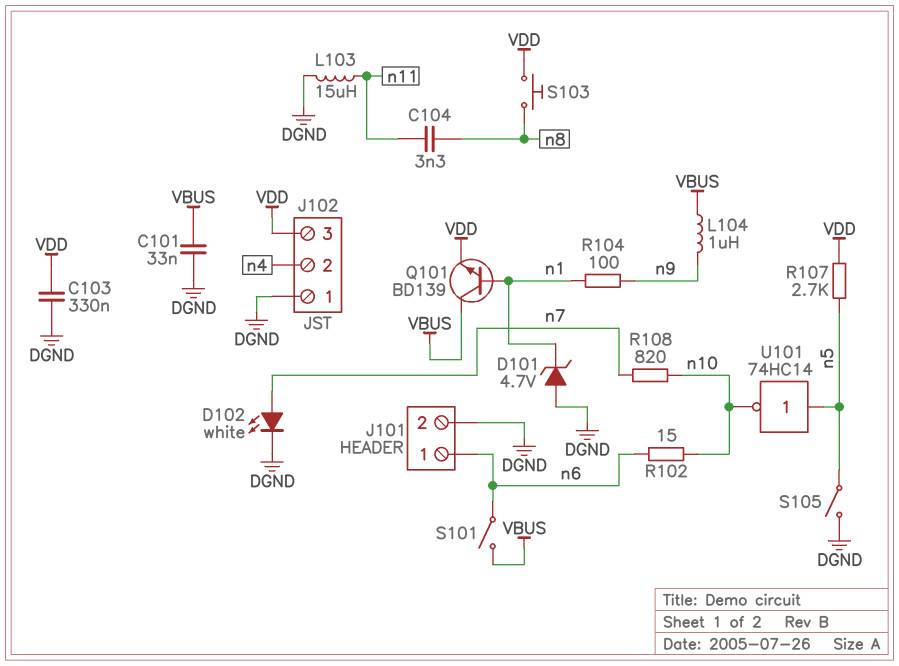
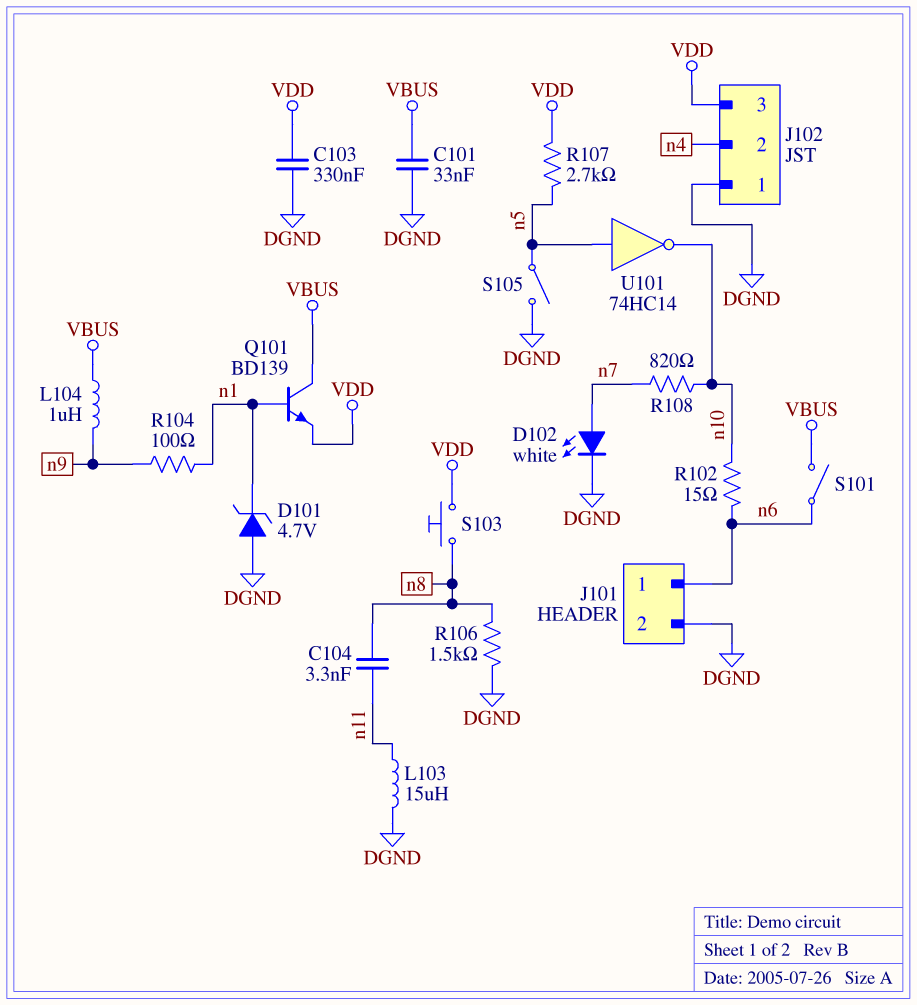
R106: none -> 1.5k (DGND, n8)

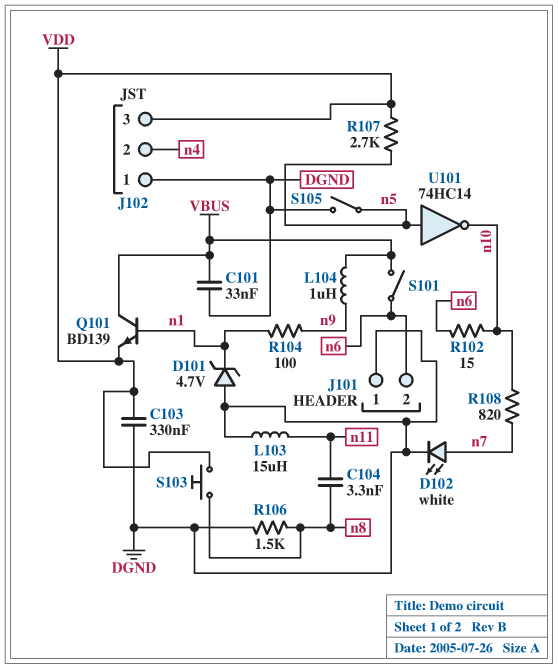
J101 pin 1: n6 -> DGND
J101 pin 2: DGND -> n6

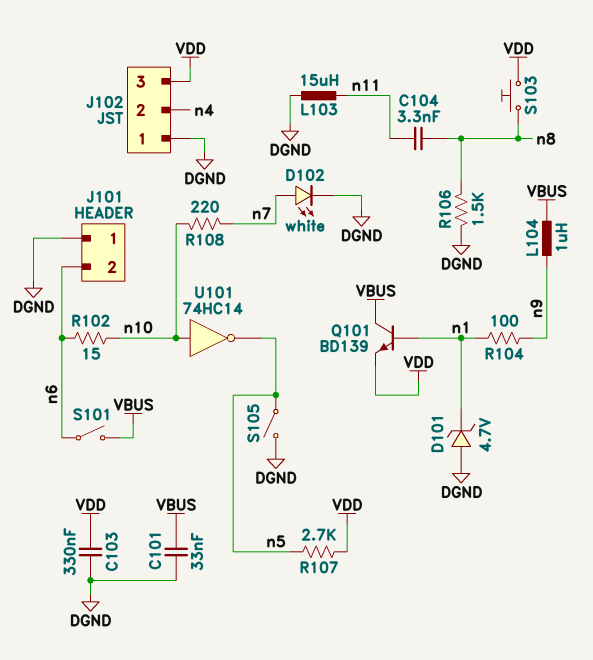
R108: 820 (n7, n10) -> 220 (n7, n10)
U101: NOT 74HC14 (in n5, out n10) -> NOT 74HC14 (in n10, out n5)

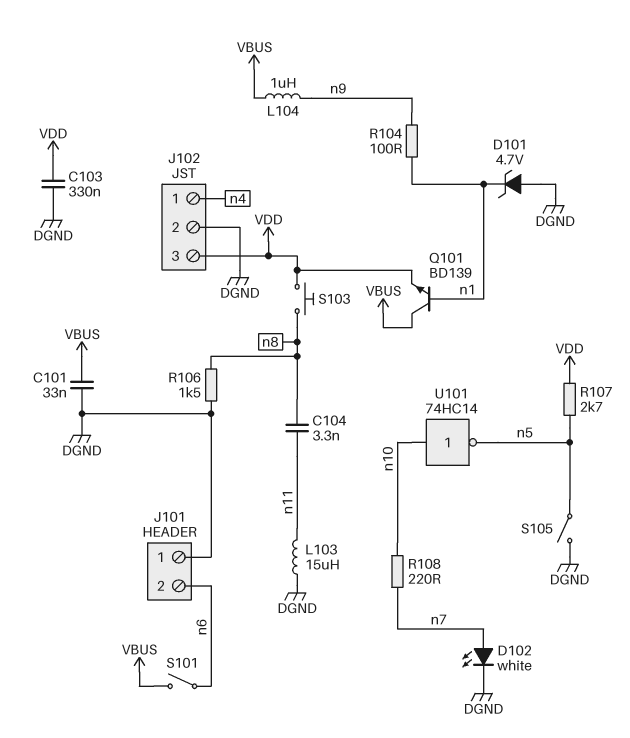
J102 pin 1: DGND -> n4
J102 pin 2: n4 -> DGND
R102: 15 (n6, n10) -> none

